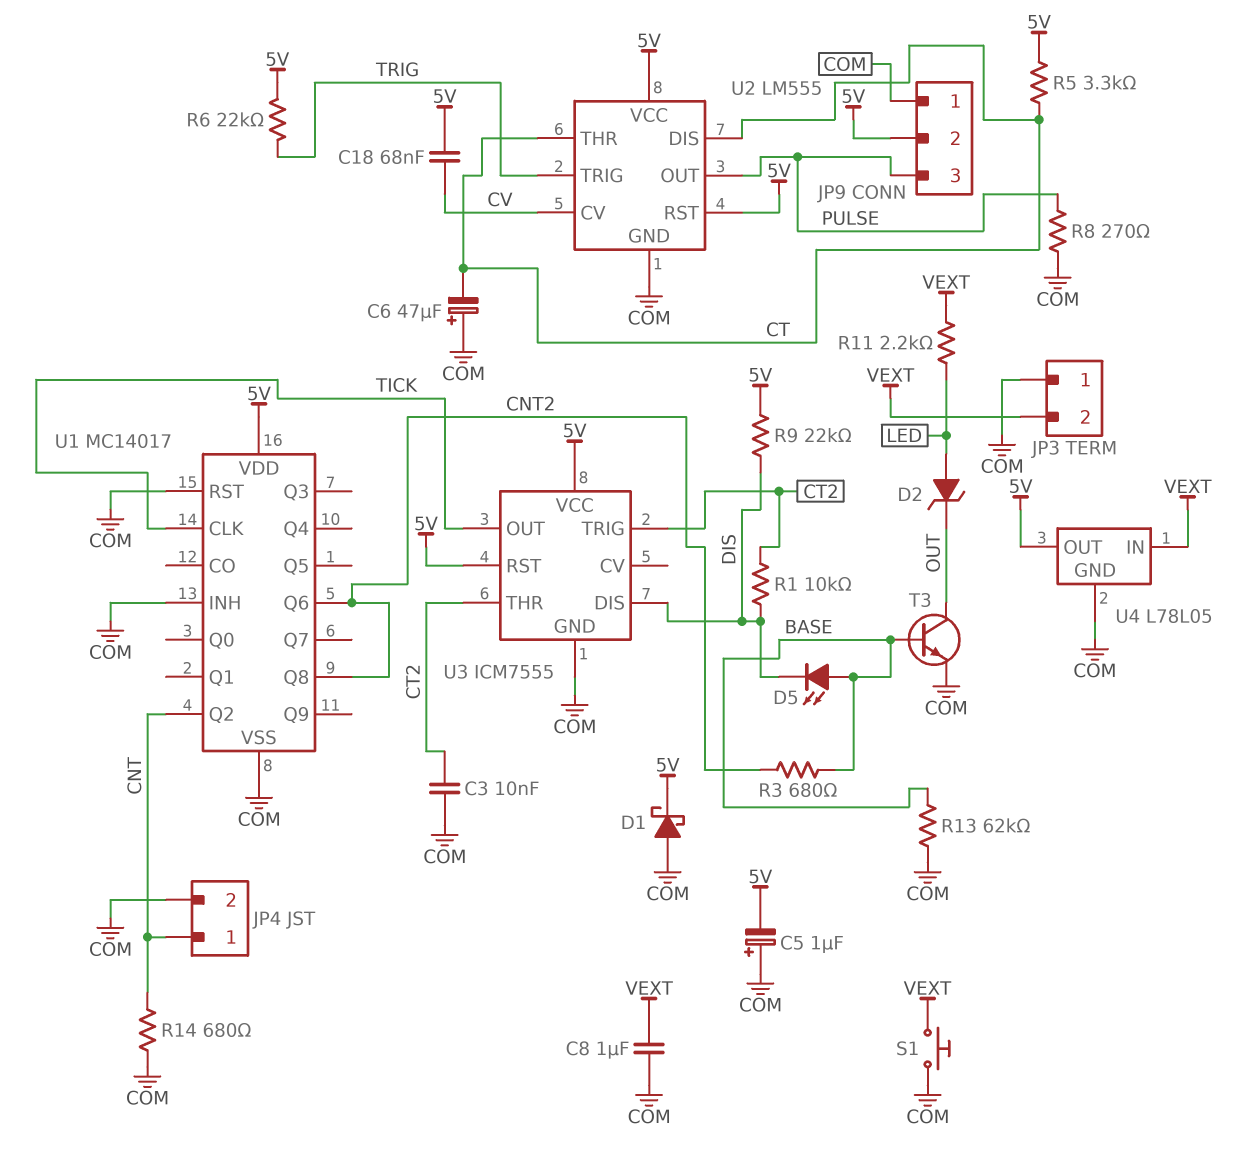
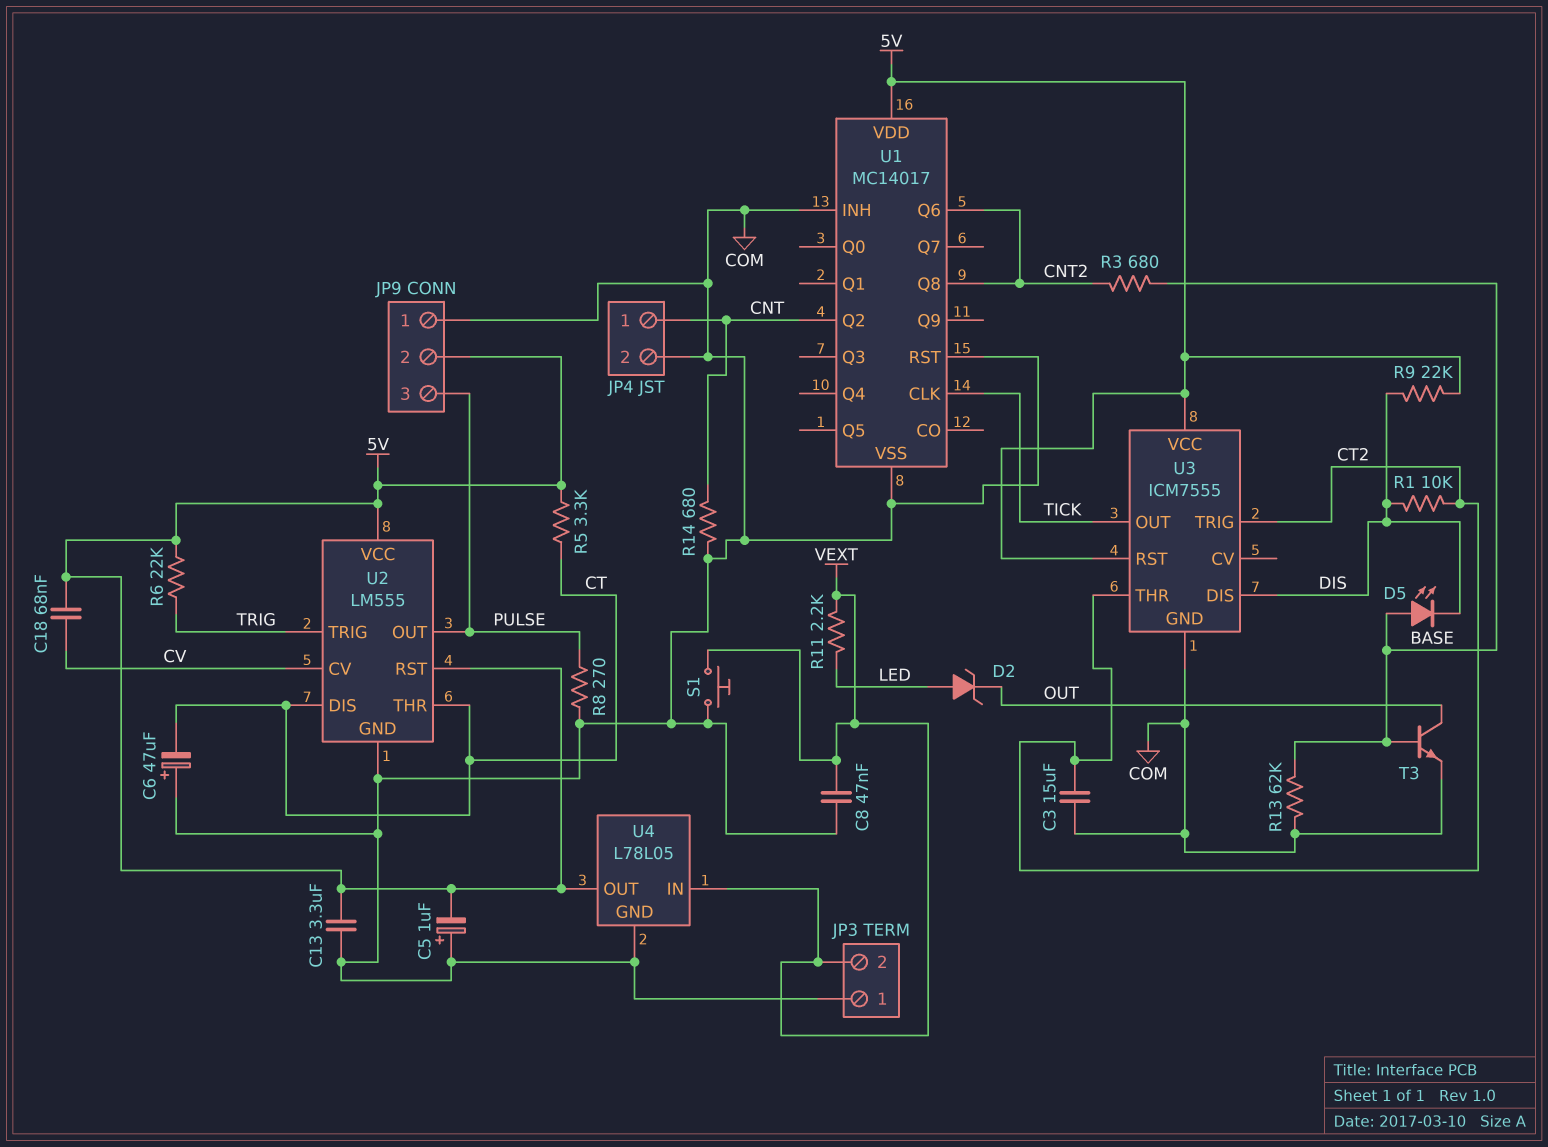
C3: 10nF (COM, CT2) -> 15uF (COM, CT2)
C8: 1uF (COM, VEXT) -> 47nF (COM, VEXT)
C13: none -> 3.3uF (5V, COM)
D1: schottky (A COM, K 5V) -> none

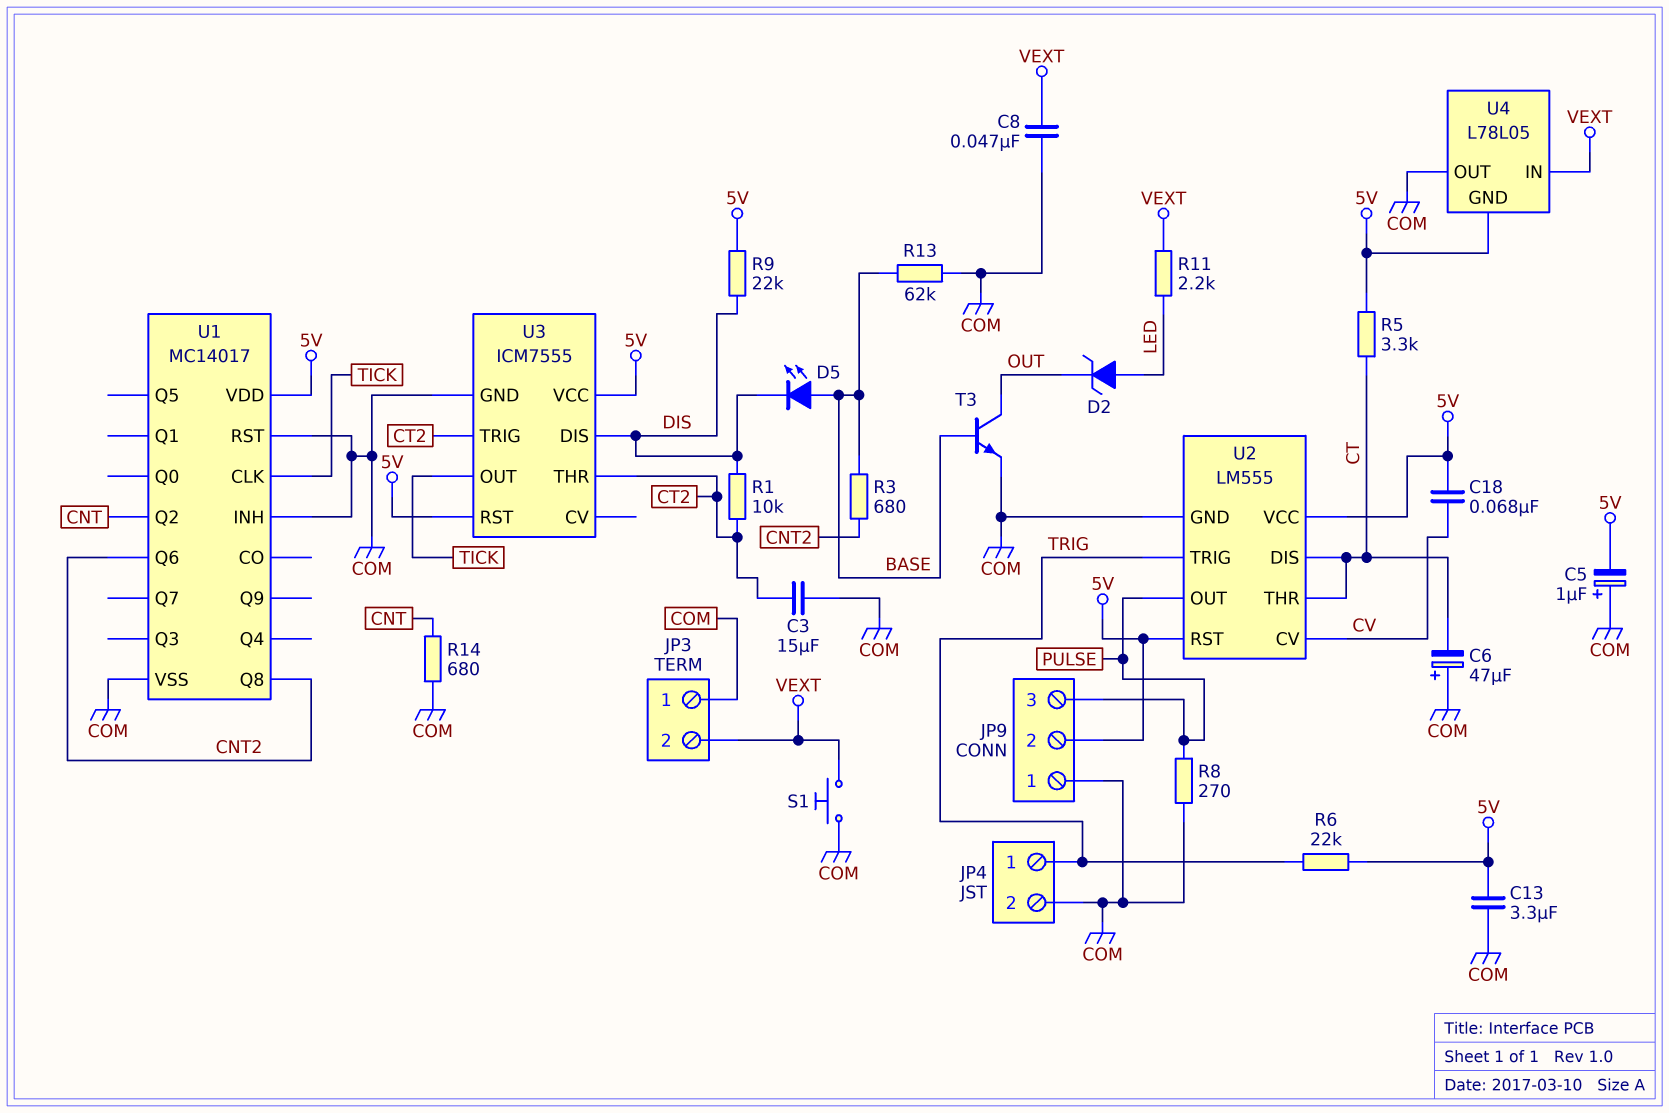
JP4 pin 1: CNT -> TRIG
U4 pin GND: COM -> 5V
U4 pin OUT: 5V -> COM

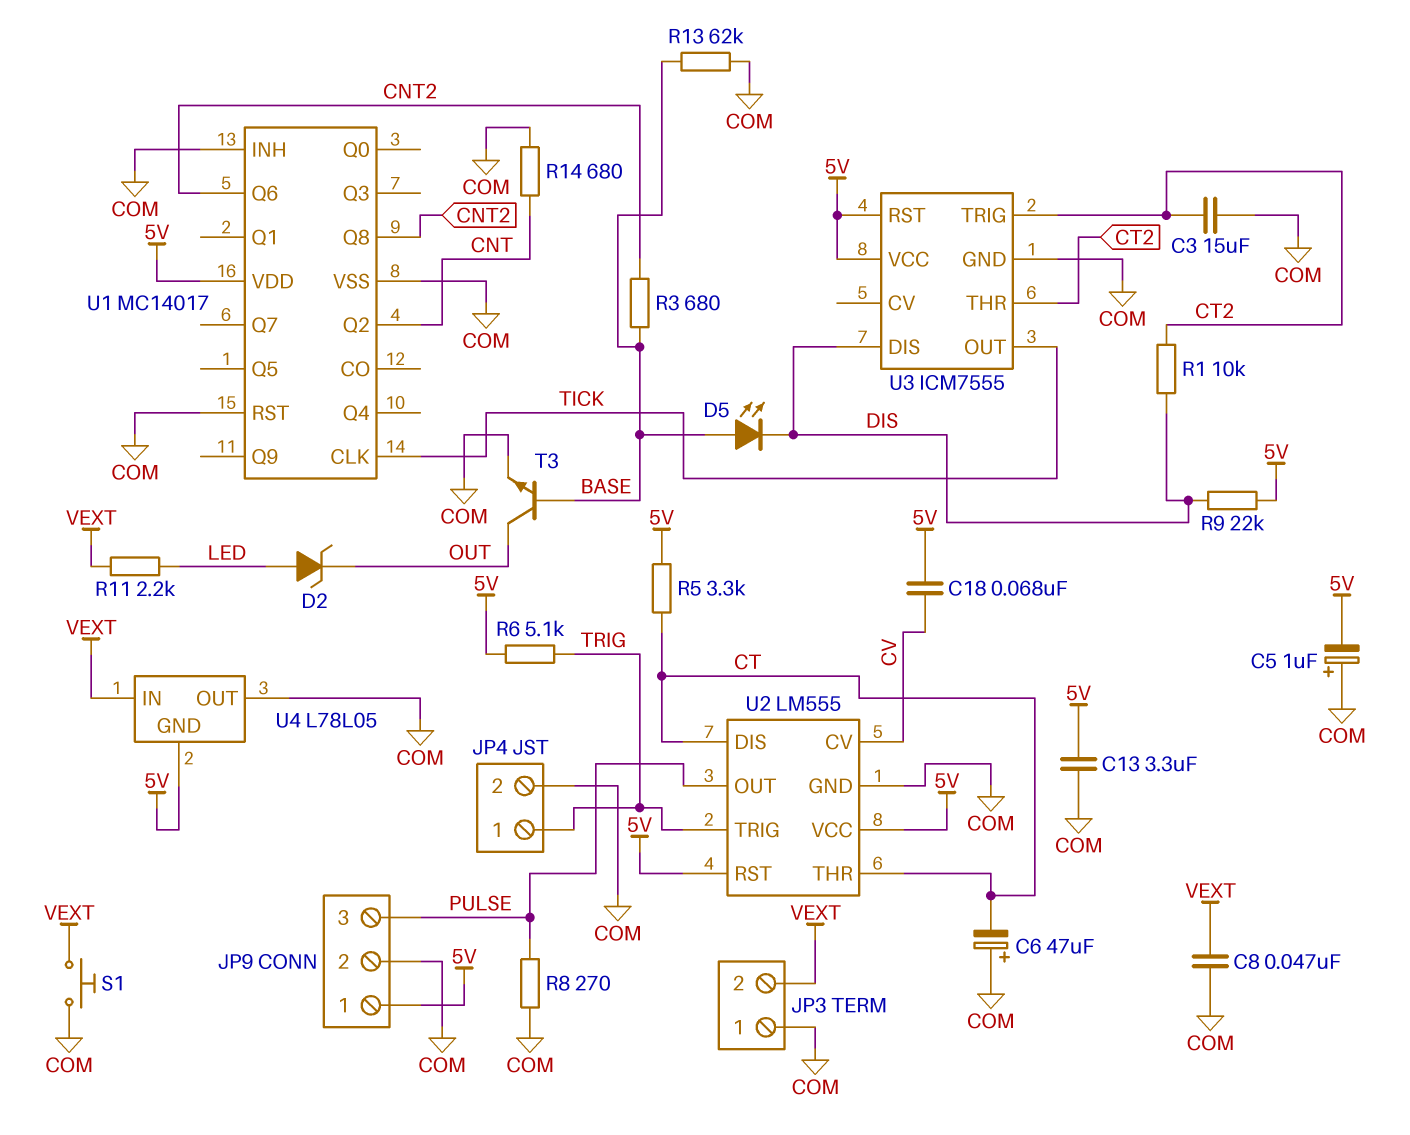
JP9 pin 1: COM -> 5V
JP9 pin 2: 5V -> COM
R6: 22k (5V, TRIG) -> 5.1k (5V, TRIG)

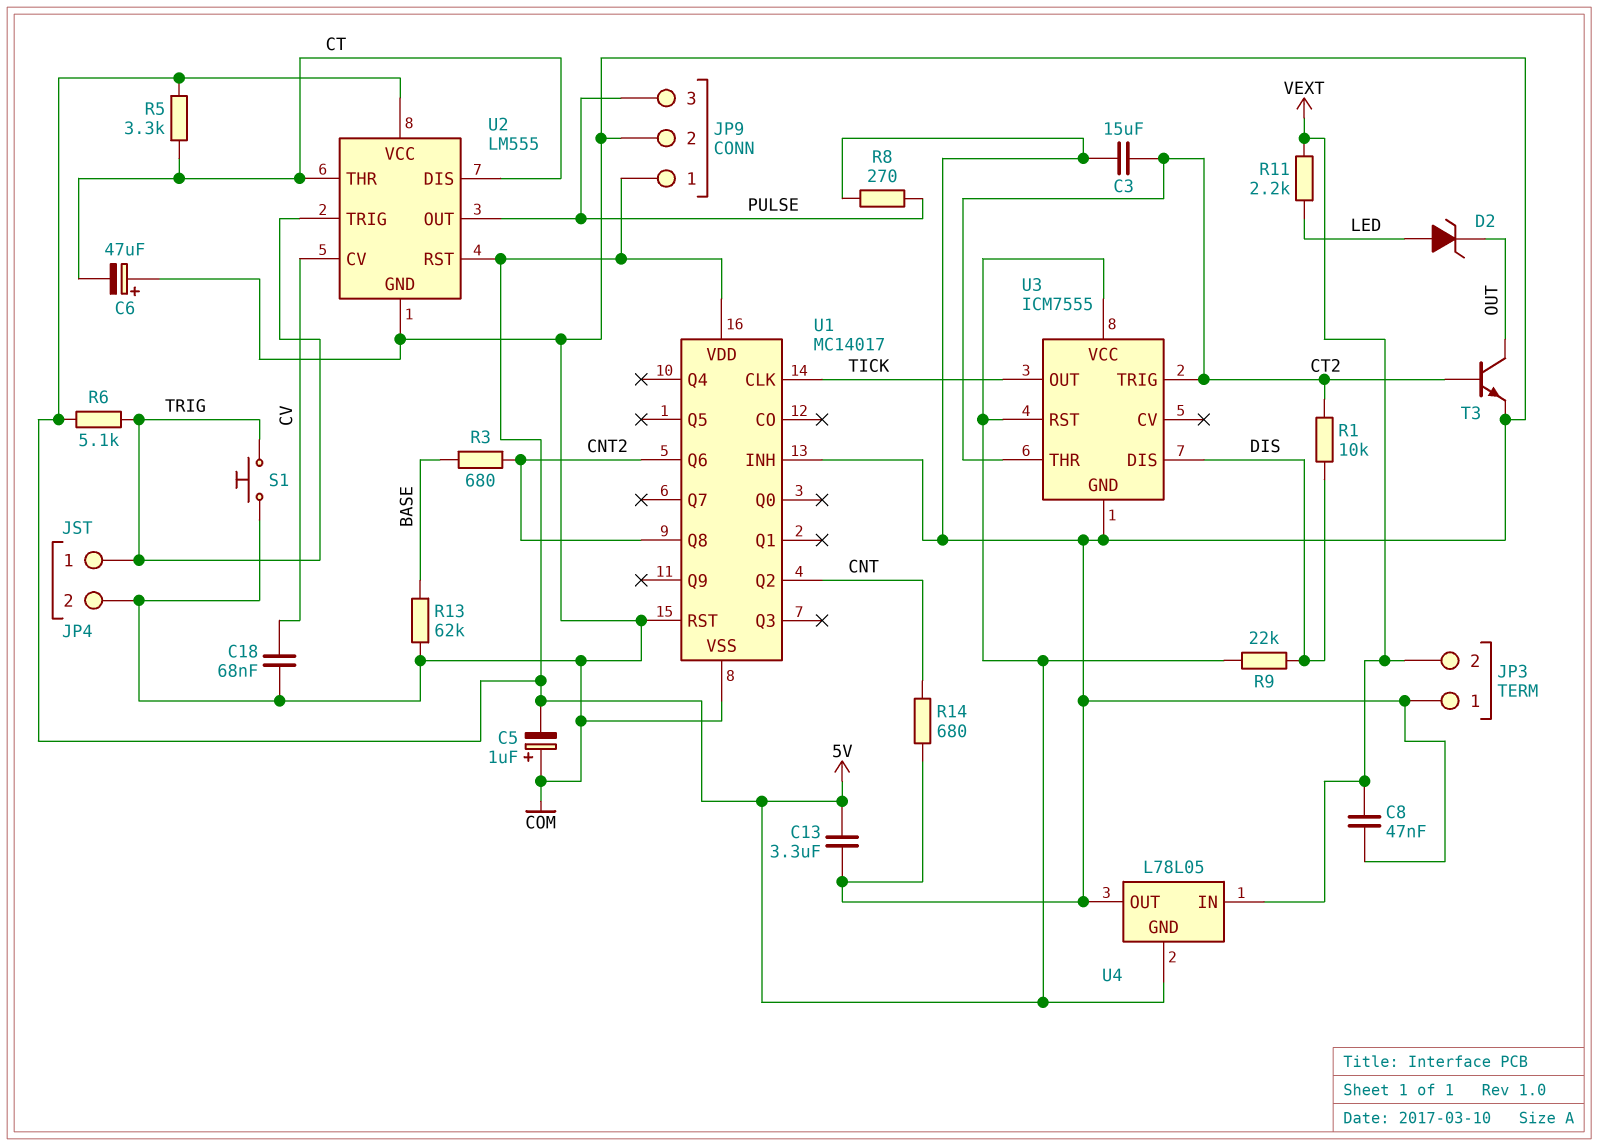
C18: 68nF (5V, CV) -> 68nF (COM, CV)
D5: LED (A BASE, K DIS) -> none
S1: button (COM, VEXT) -> button (COM, TRIG)
T3: NPN (B BASE, C OUT, E COM) -> NPN (B CT2, C OUT, E COM)

